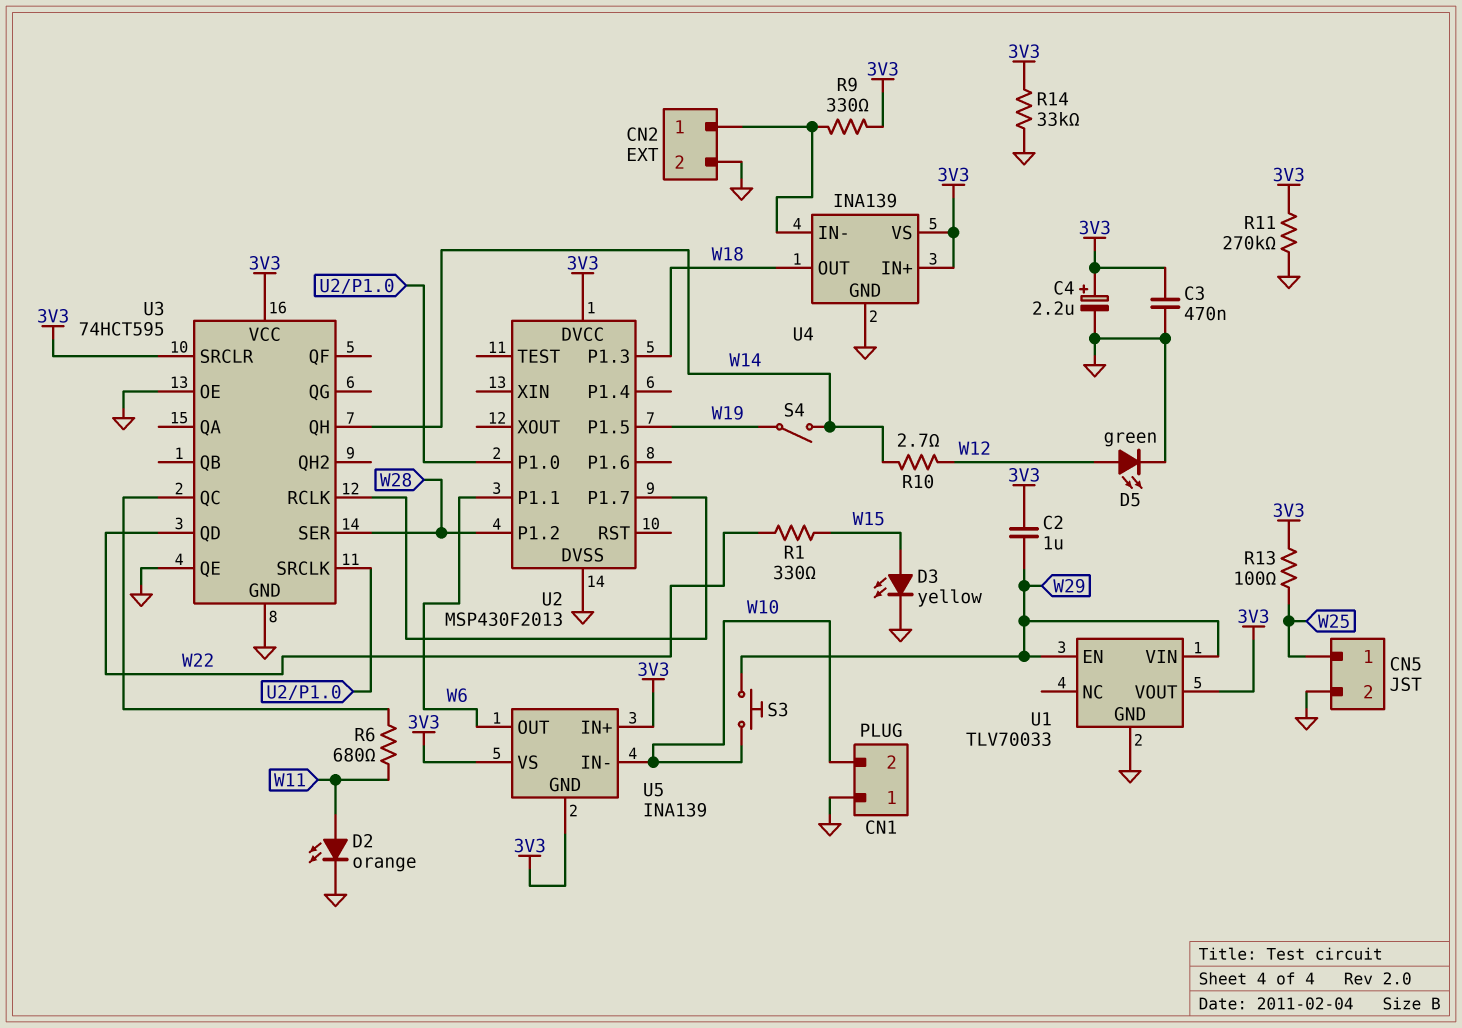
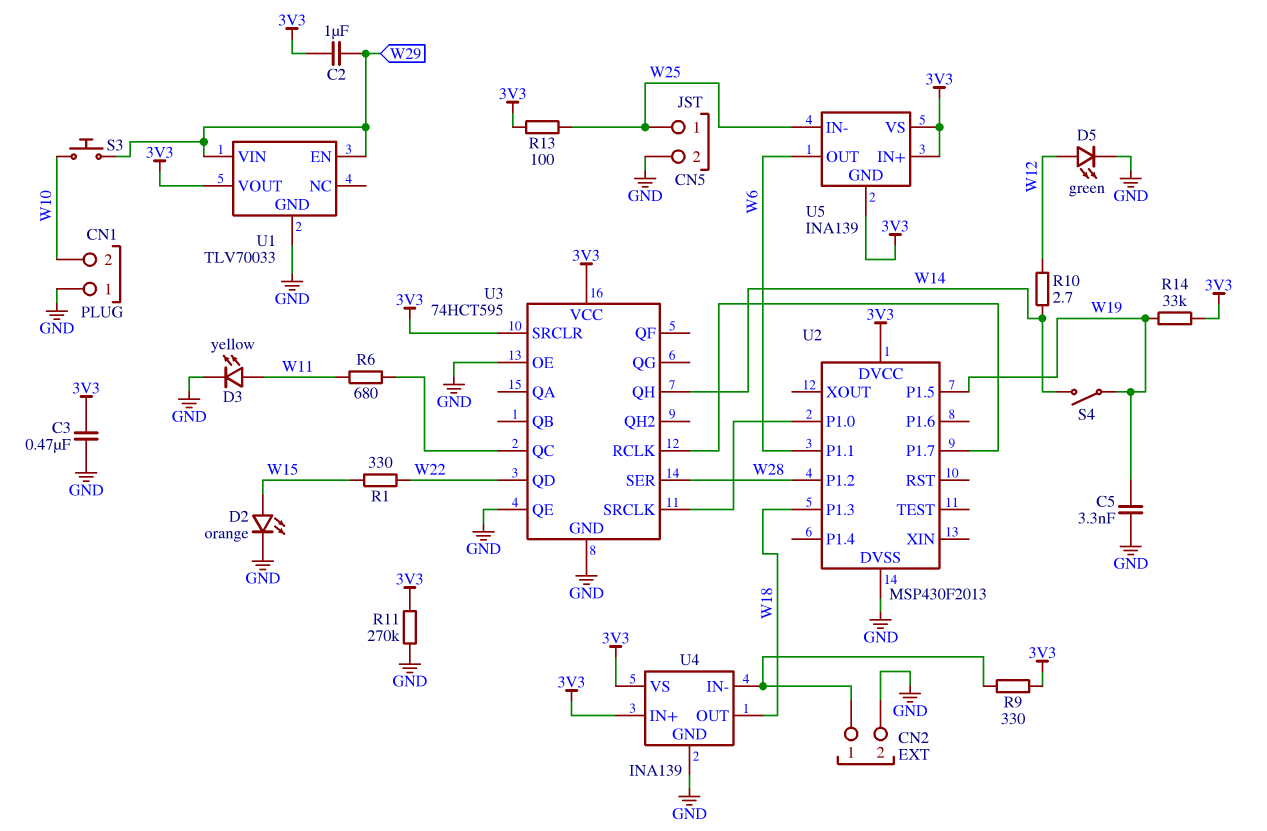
C4: 2.2uF (plus 3V3, minus GND) -> none
C5: none -> 3.3nF (GND, W19)
D2: LED orange (A W11, K GND) -> LED orange (A W15, K GND)
D3: LED yellow (A W15, K GND) -> LED yellow (A W11, K GND)
R14: 33k (3V3, GND) -> 33k (3V3, W19)
U5 pin IN-: W10 -> W25

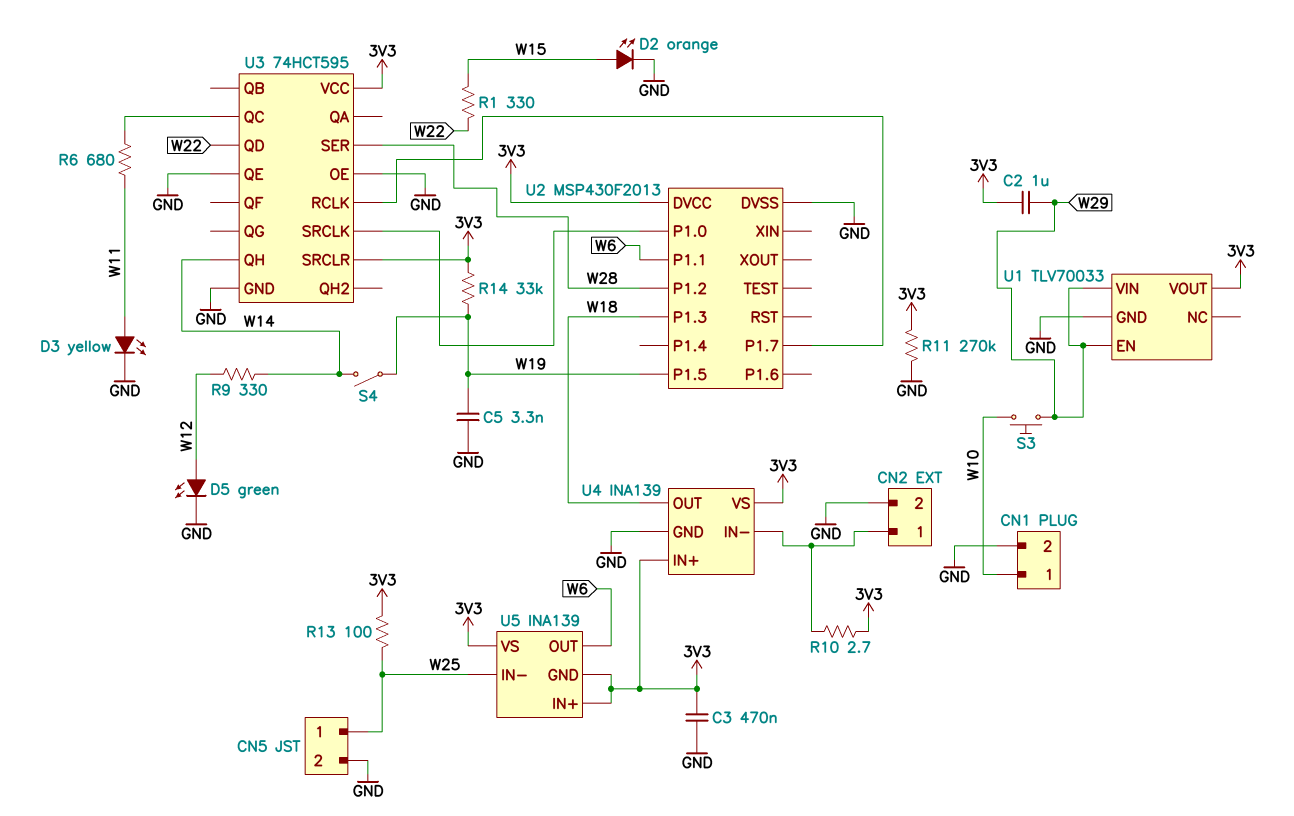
CN1 pin 1: GND -> W10
CN1 pin 2: W10 -> GND
R9: 330 (3V3, CN2/1) -> 330 (W12, W14)
R10: 2.7 (W12, W14) -> 2.7 (3V3, CN2/1)

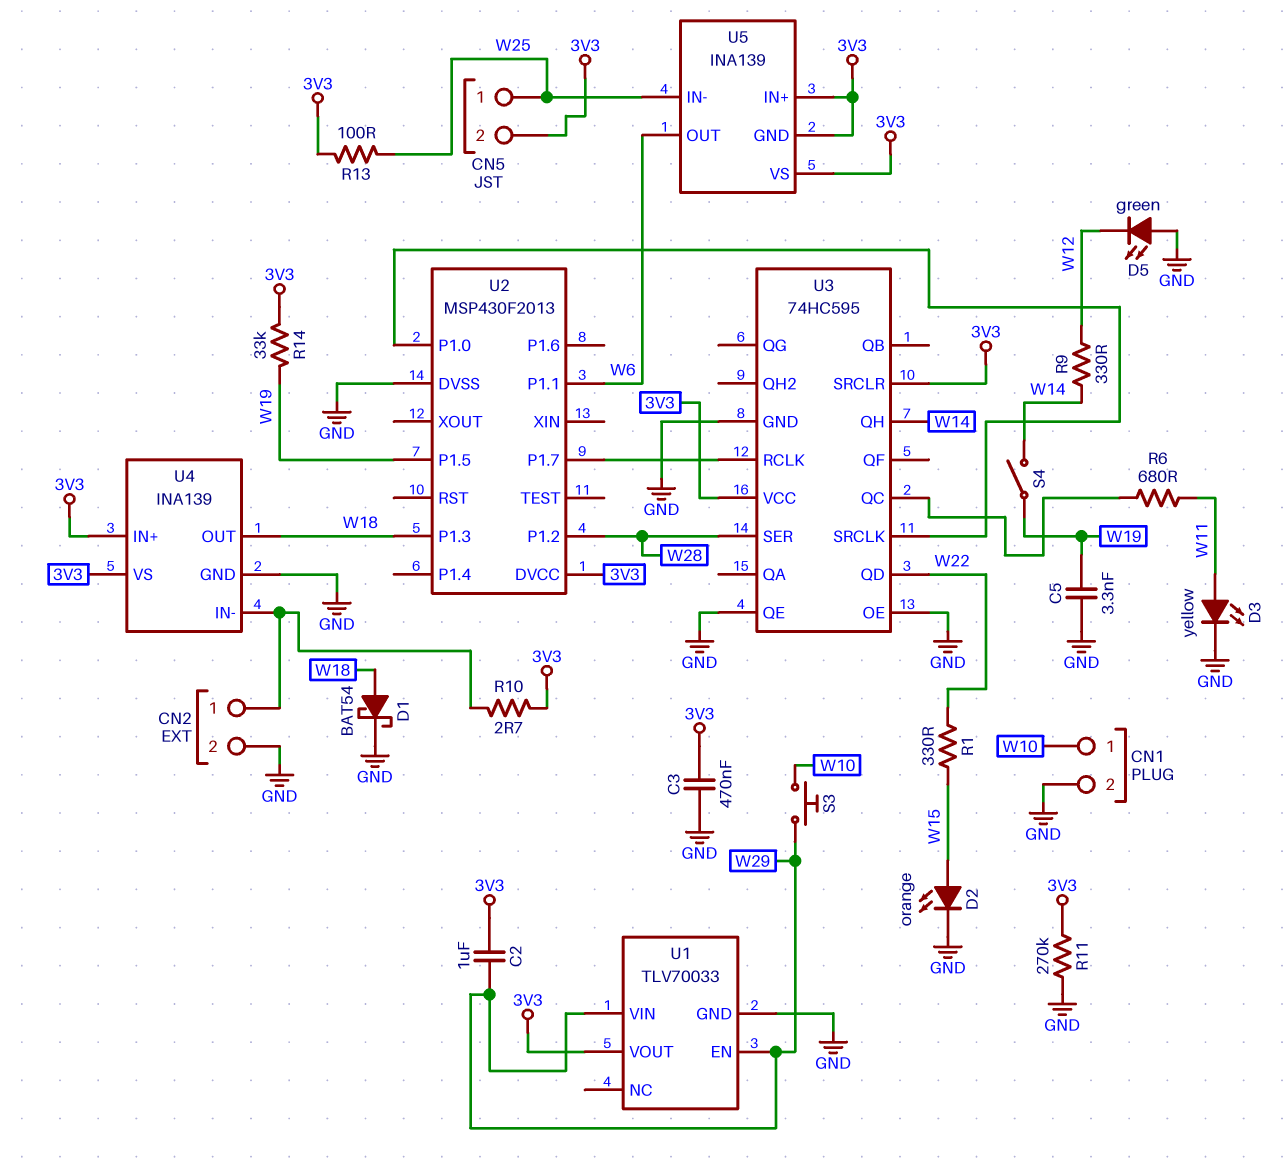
CN5 pin 2: GND -> 3V3
D1: none -> schottky BAT54 (A W18, K GND)
D5: LED green (A W12, K GND) -> LED green (A GND, K W12)
U3: 74HCT595 -> 74HC595

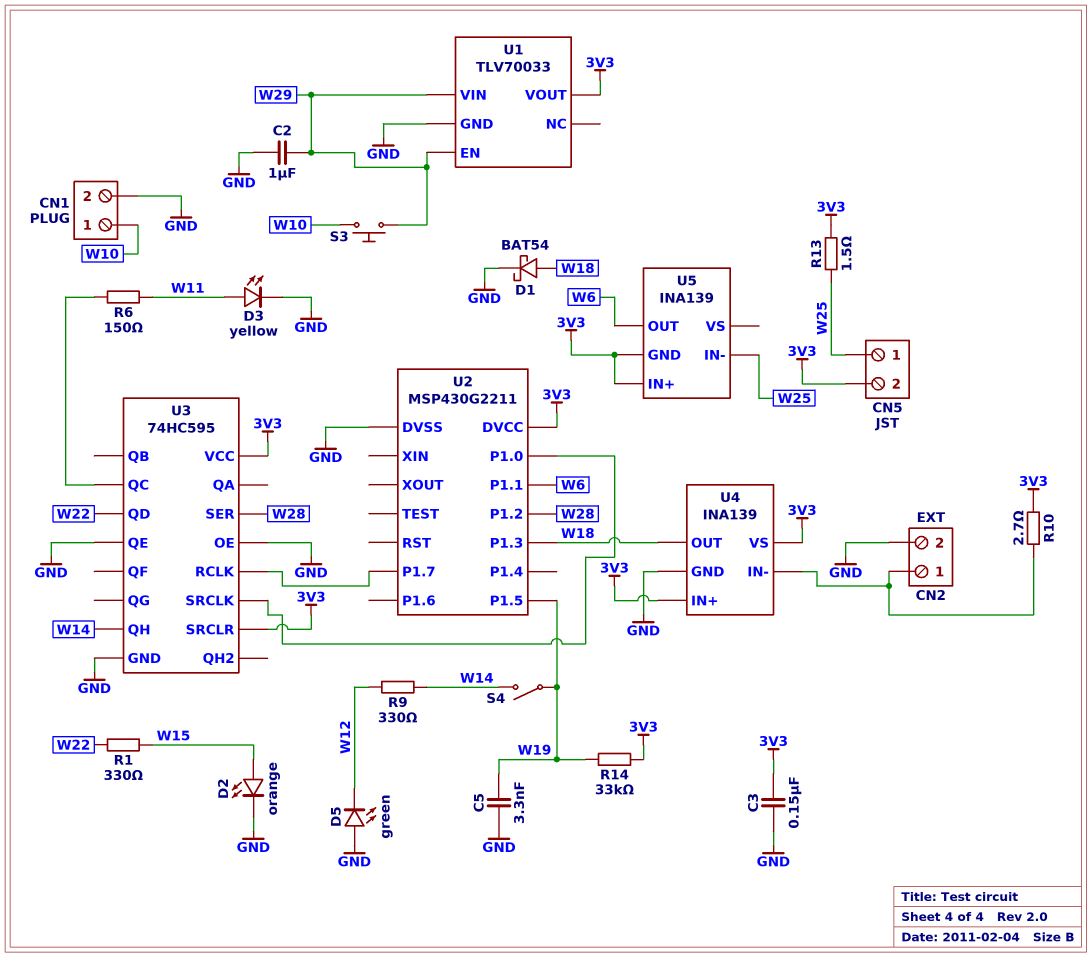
C2: 1uF (3V3, W29) -> 1uF (GND, W29)
C3: 470nF (3V3, GND) -> 150nF (3V3, GND)
R6: 680 (U3/QC, W11) -> 150 (U3/QC, W11)
R11: 270k (3V3, GND) -> none
R13: 100 (3V3, W25) -> 1.5 (3V3, W25)
U2: MSP430F2013 -> MSP430G2211
U5 pin VS: 3V3 -> none

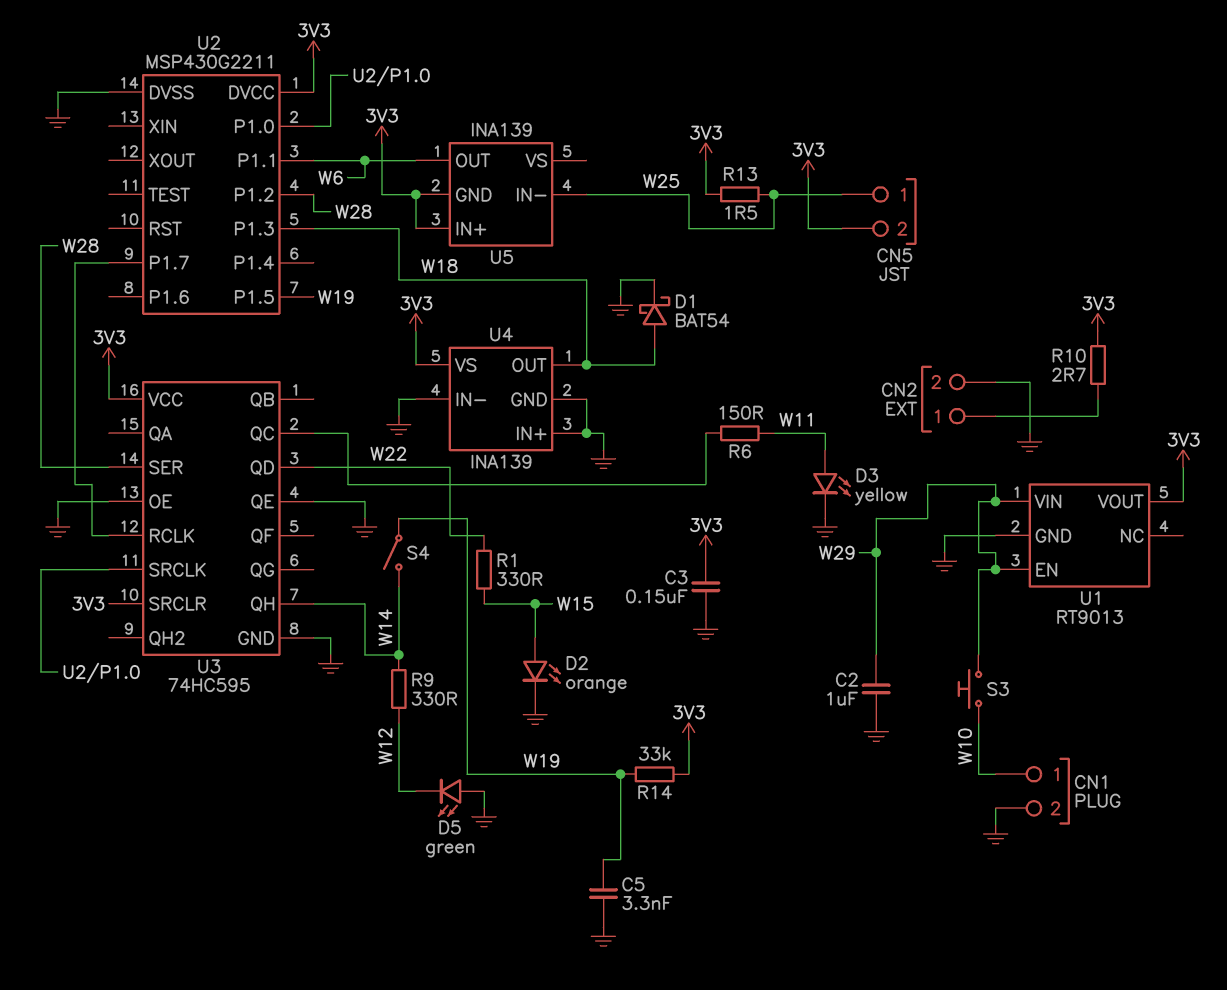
U1: TLV70033 -> RT9013
U4 pin IN+: 3V3 -> GND
U4 pin IN-: CN2/1 -> GND

